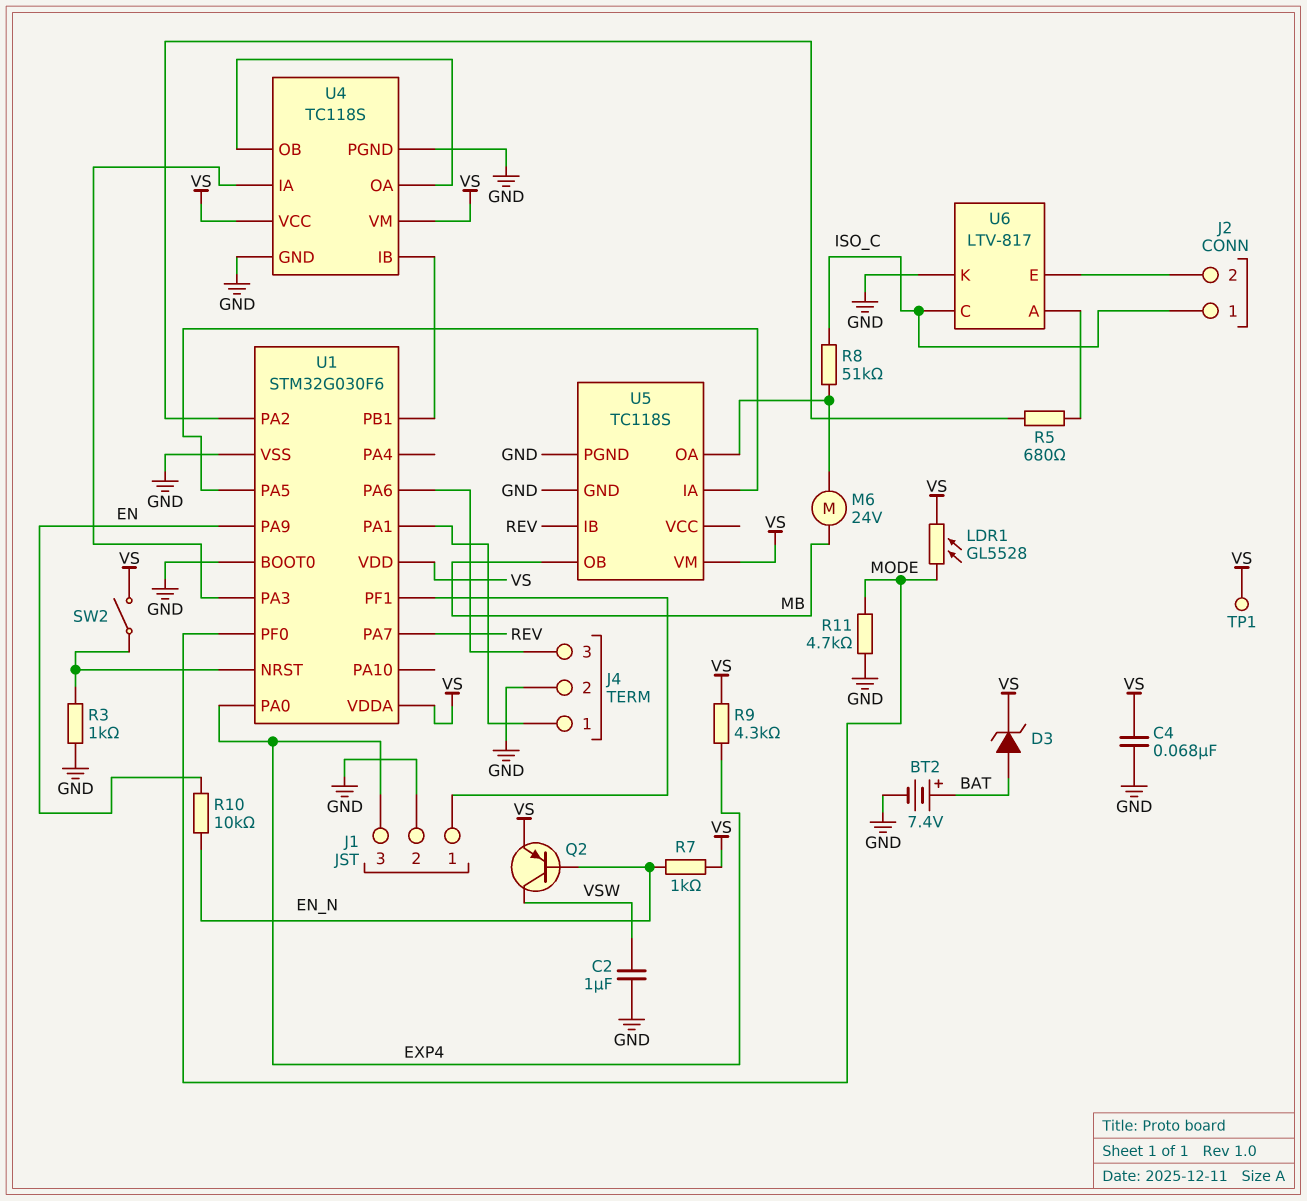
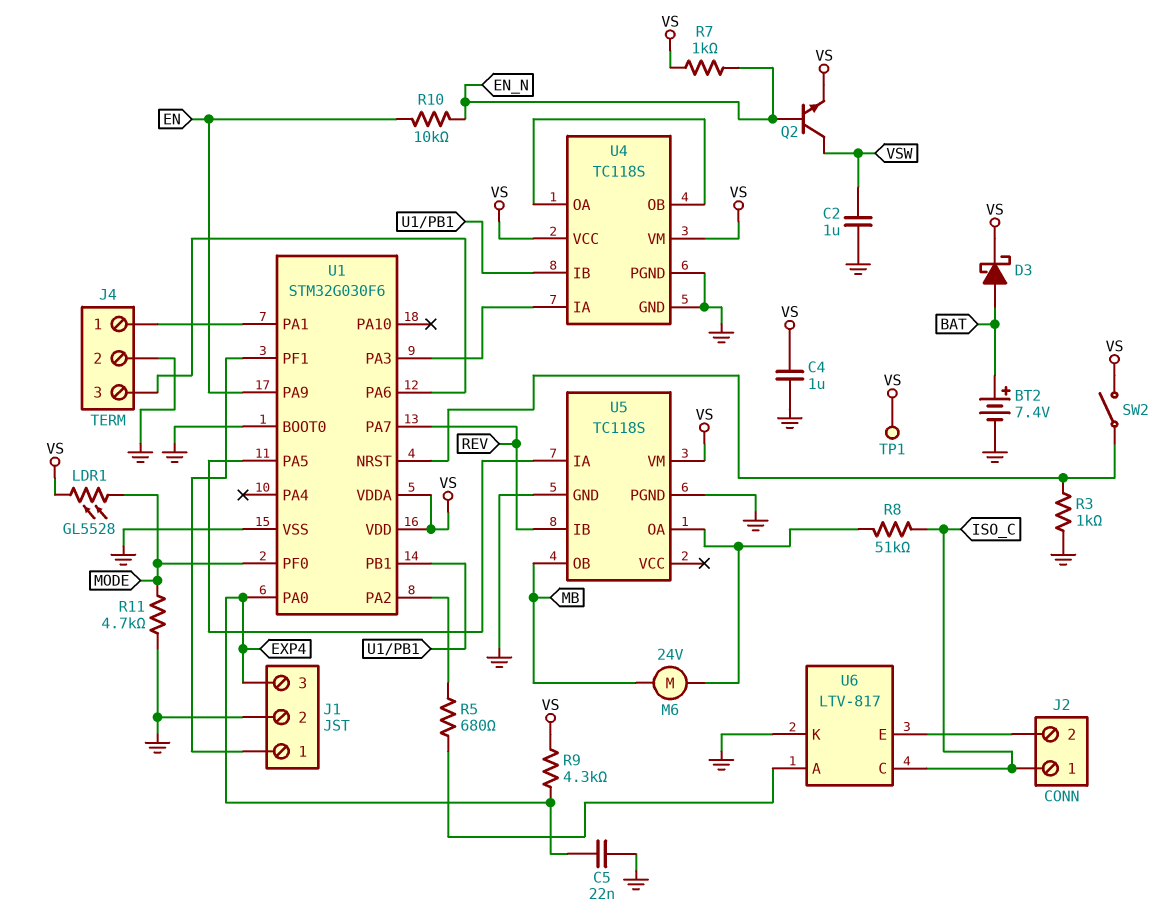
C4: 68nF (GND, VS) -> 1uF (GND, VS)
C5: none -> 22nF (EXP4, GND)
D3: zener (A BAT, K VS) -> schottky (A BAT, K VS)
Q2: PNP (B EN_N, C VSW, E VS) -> NPN (B EN_N, C VSW, E VS)

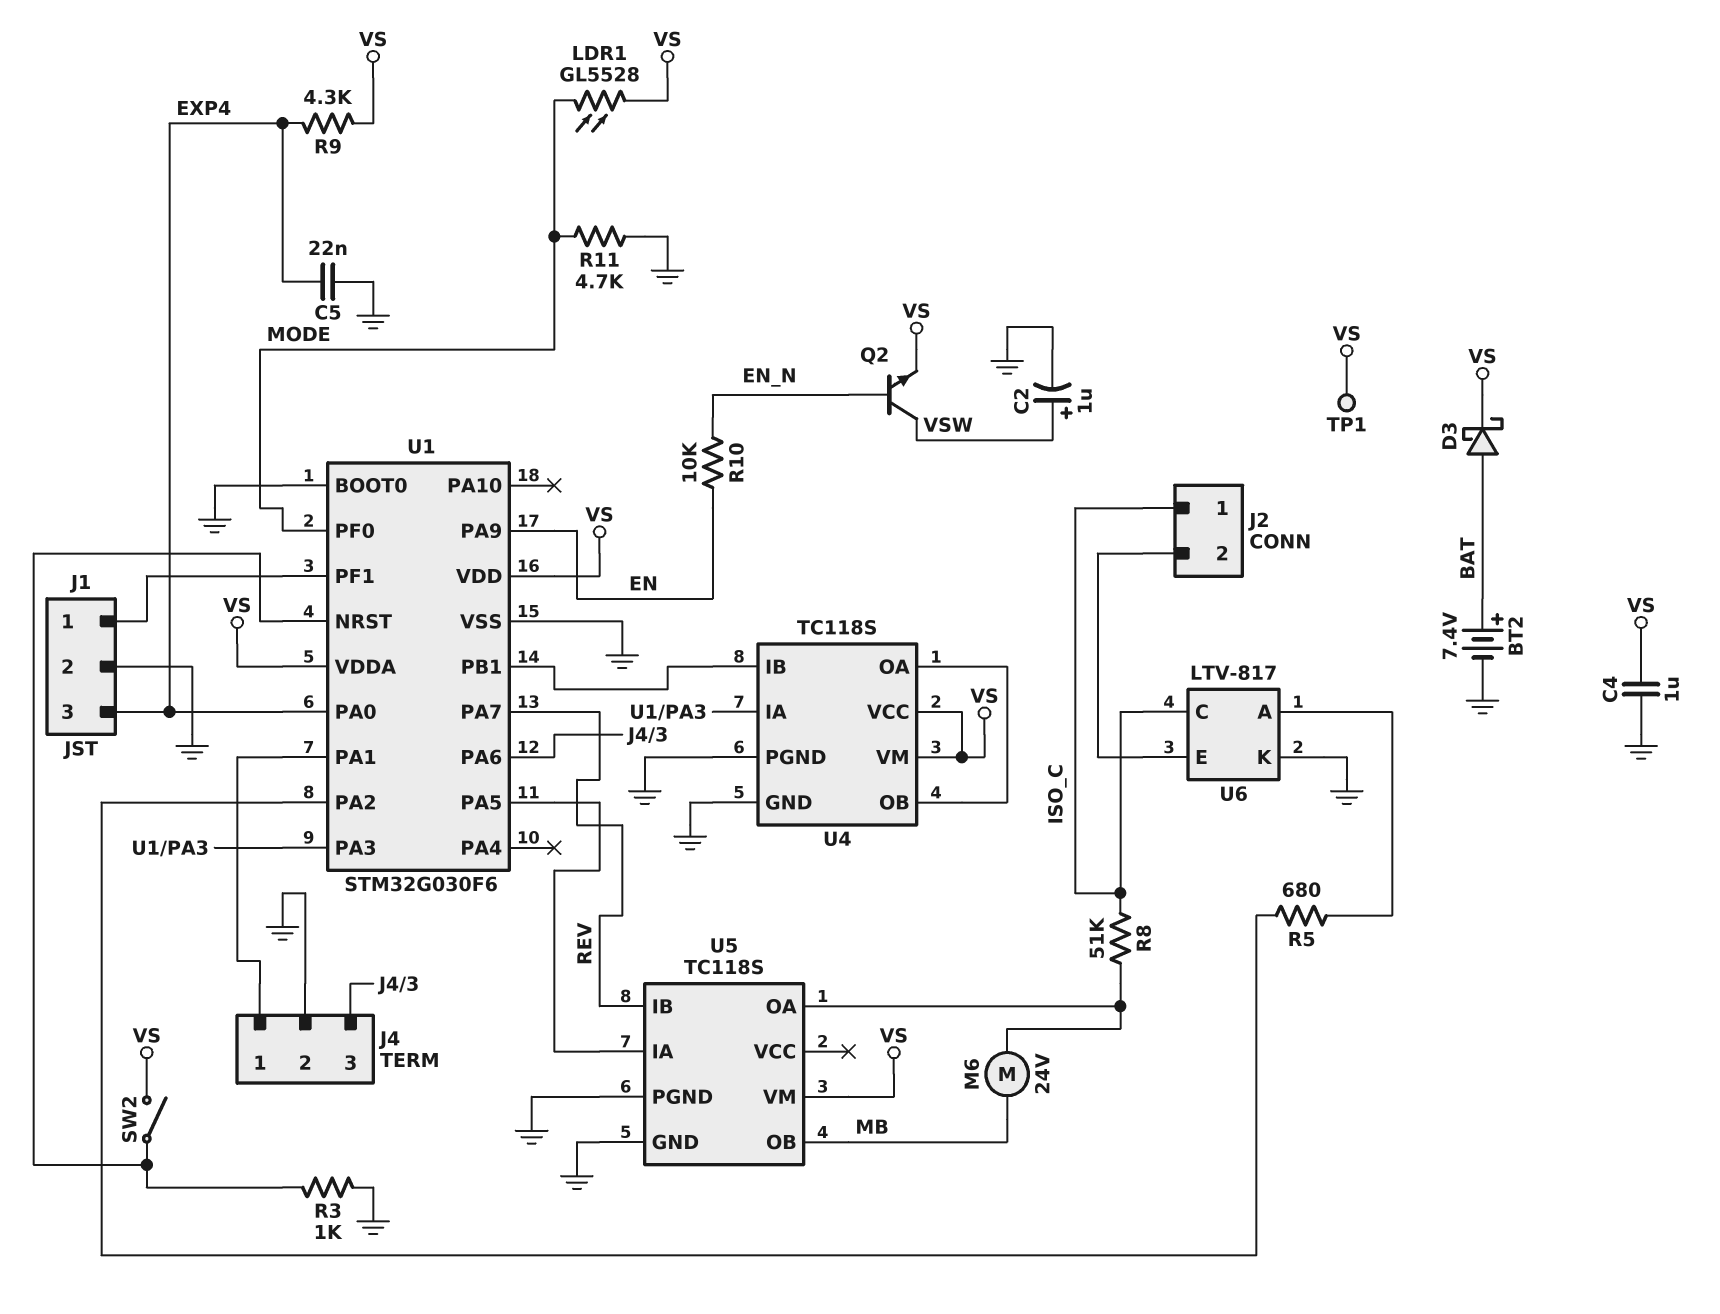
C2: 1uF (GND, VSW) -> 1uF (plus VSW, minus GND)
R7: 1k (EN_N, VS) -> none

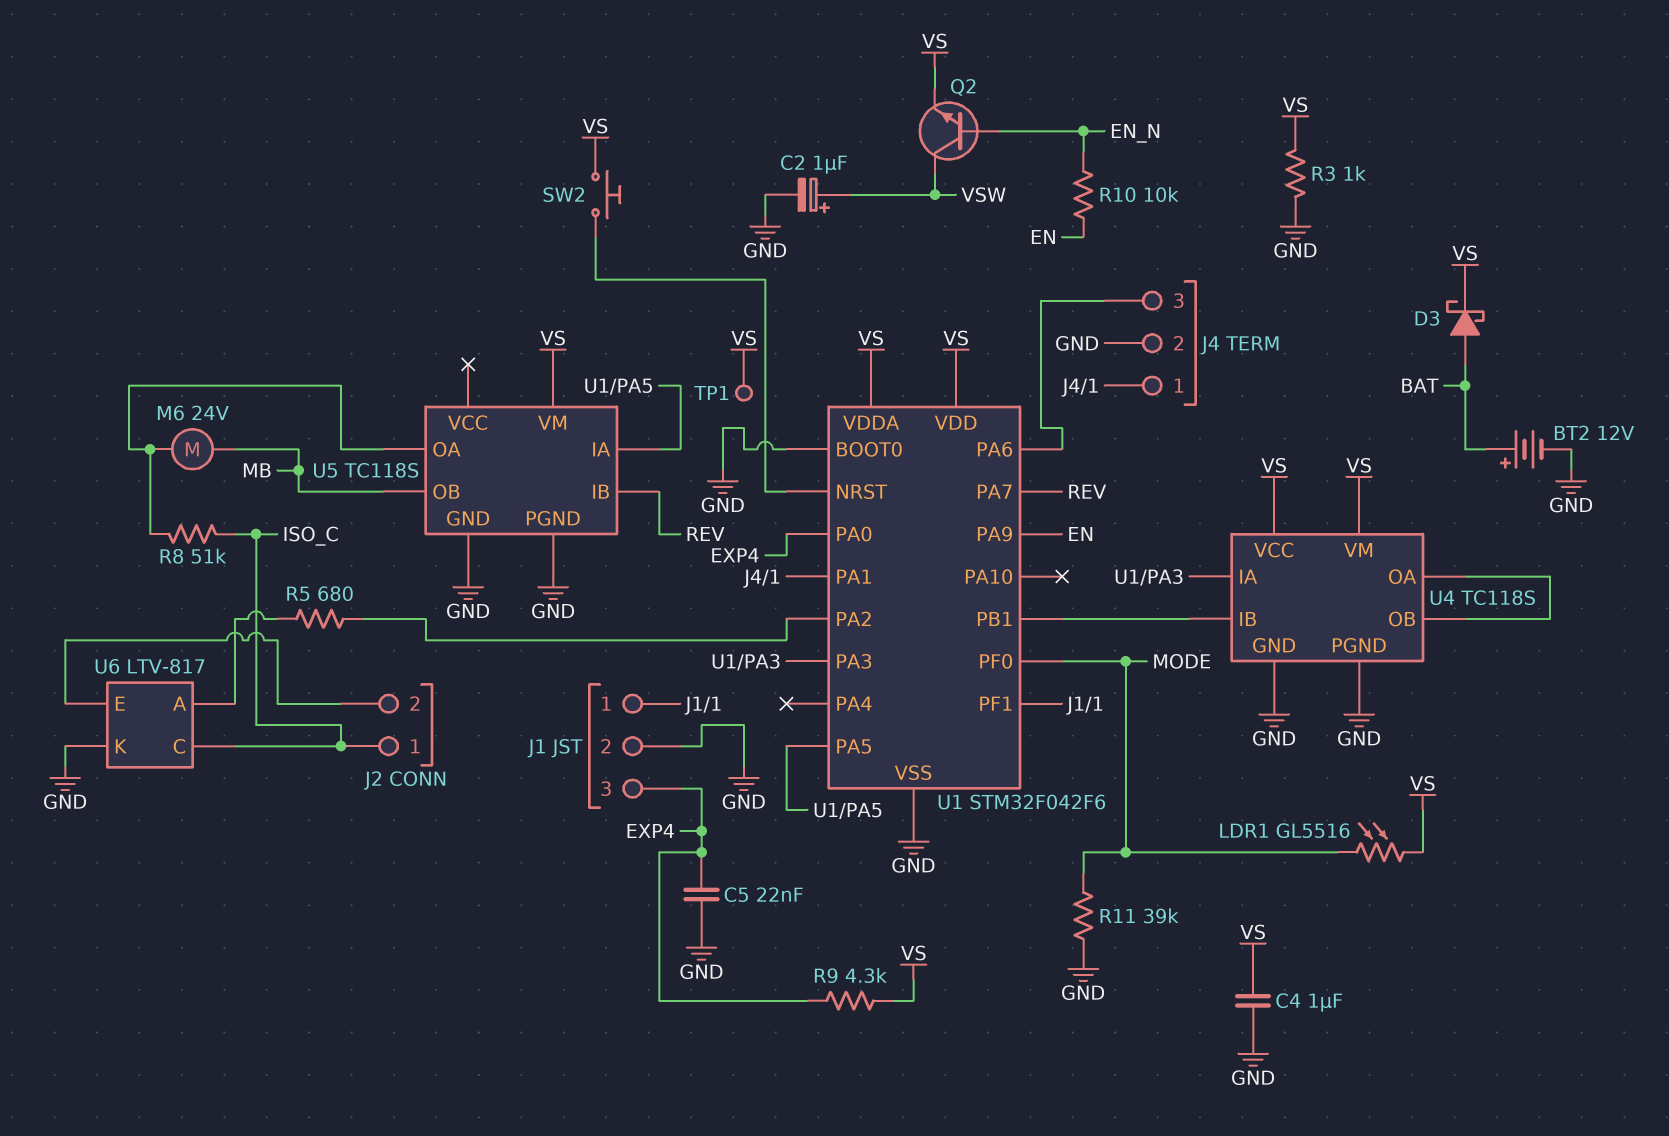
BT2: 7.4V (plus BAT, minus GND) -> 12V (plus BAT, minus GND)
LDR1: GL5528 (MODE, VS) -> GL5516 (MODE, VS)
R3: 1k (GND, U1/NRST) -> 1k (GND, VS)
R11: 4.7k (GND, MODE) -> 39k (GND, MODE)
SW2: switch (U1/NRST, VS) -> button (U1/NRST, VS)
U1: STM32G030F6 -> STM32F042F6

